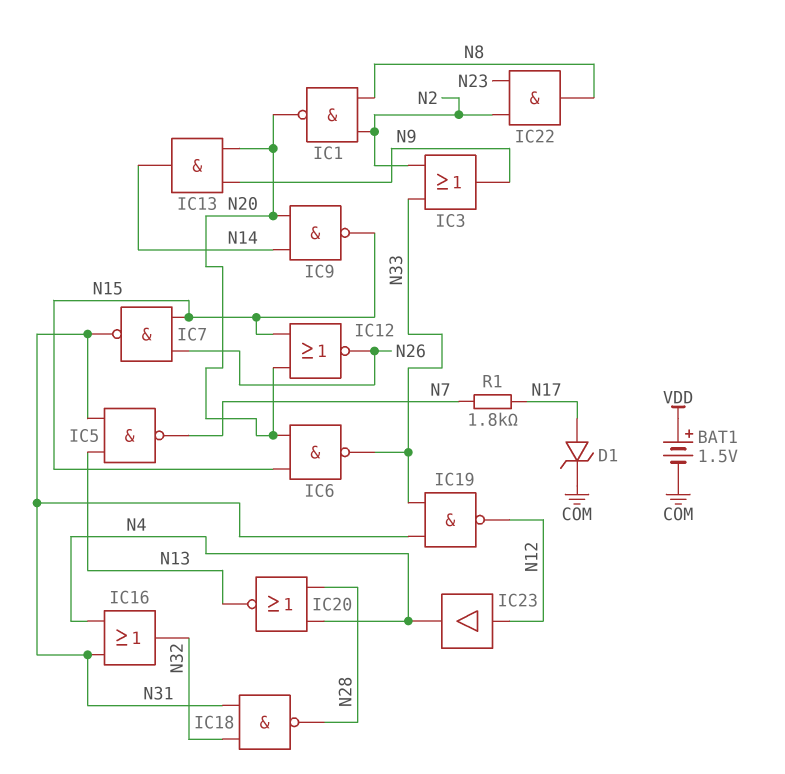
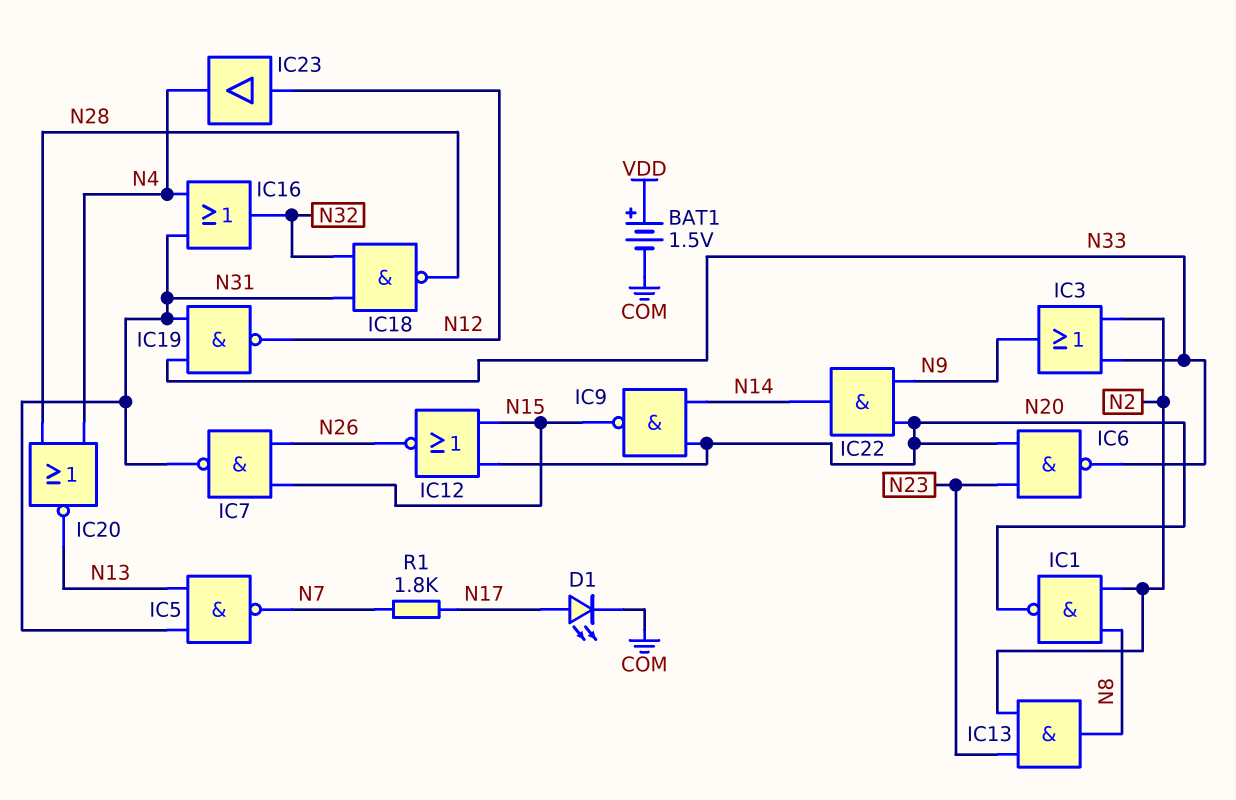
D1: zener (A N17, K COM) -> LED (A N17, K COM)
IC6: NAND (in N15, in N20, out N33) -> NAND (in N20, in N23, out N33)
IC13: AND (in N9, in N20, out N14) -> AND (in N2, in N23, out N8)
IC22: AND (in N2, in N23, out N8) -> AND (in N9, in N20, out N14)

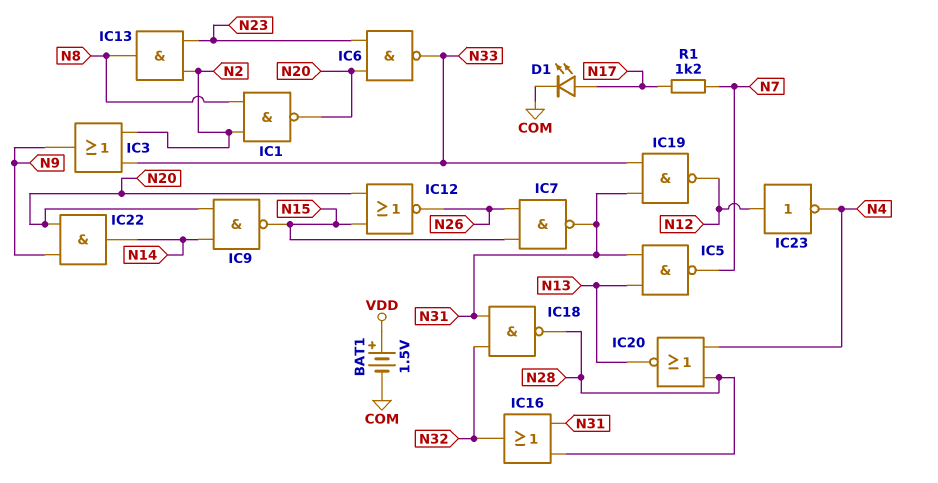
IC16: OR (in N4, in N31, out N32) -> OR (in N28, in N31, out N32)
IC23: buffer (in N12, out N4) -> NOT (in N12, out N4)
R1: 1.8k (N7, N17) -> 1.2k (N7, N17)

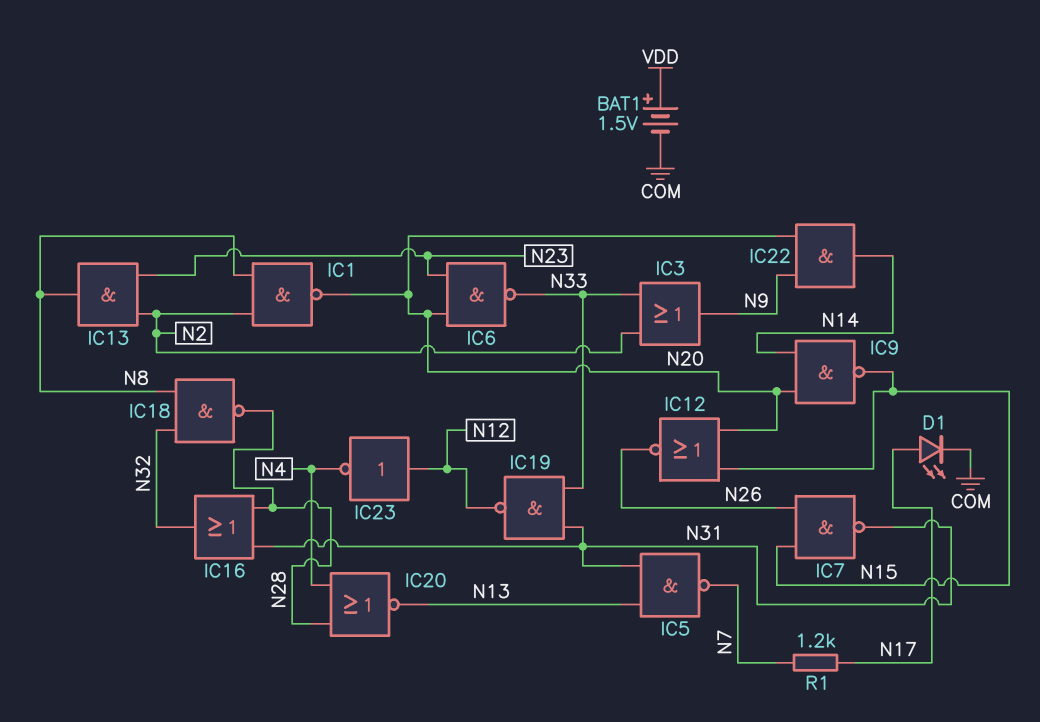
IC18: NAND (in N31, in N32, out N28) -> NAND (in N8, in N32, out N28)

